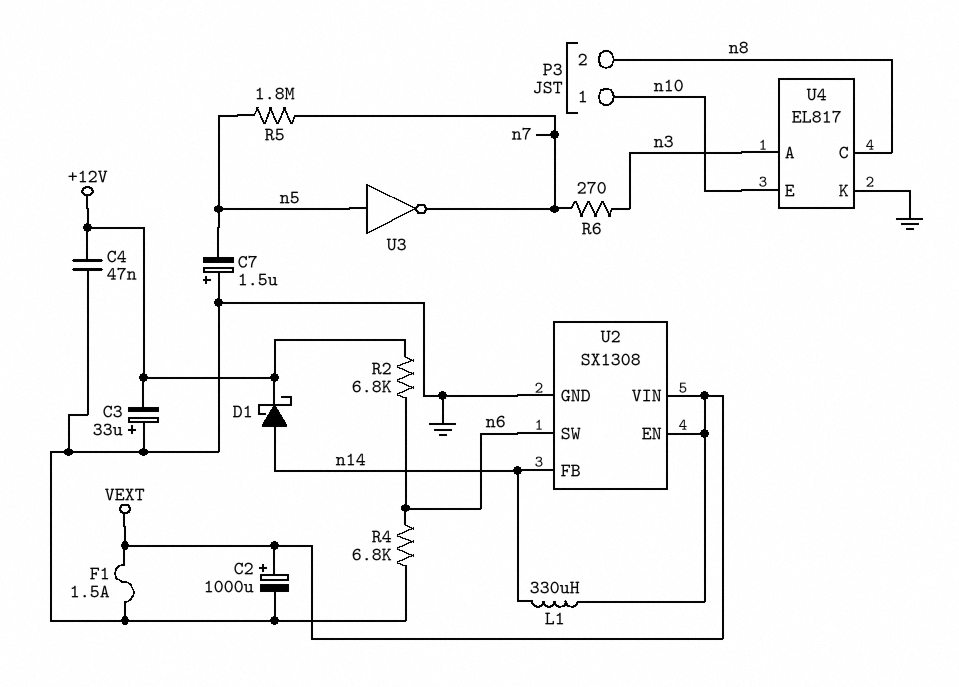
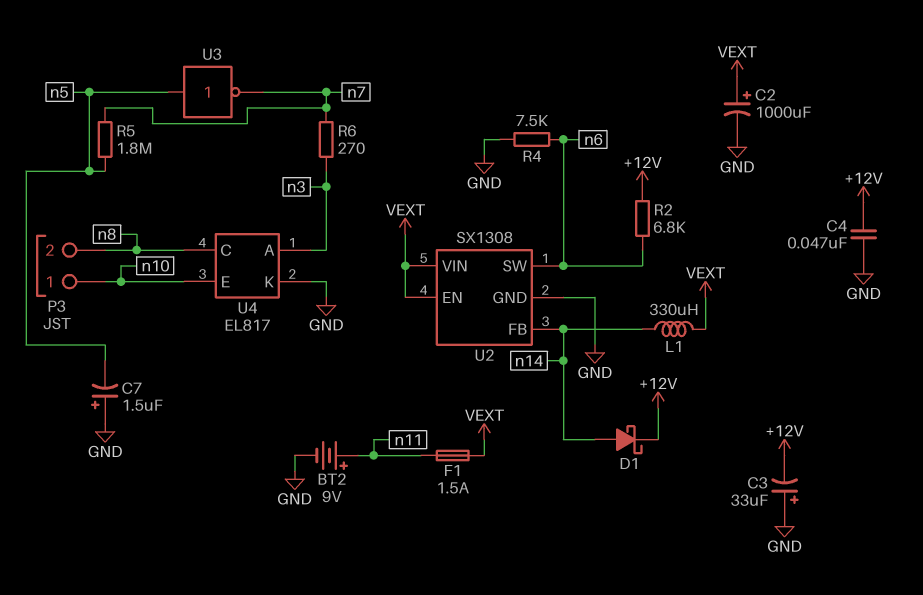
BT2: none -> 9V (plus n11, minus GND)
F1: 1.5A (GND, VEXT) -> 1.5A (VEXT, n11)
R4: 6.8k (GND, n6) -> 7.5k (GND, n6)

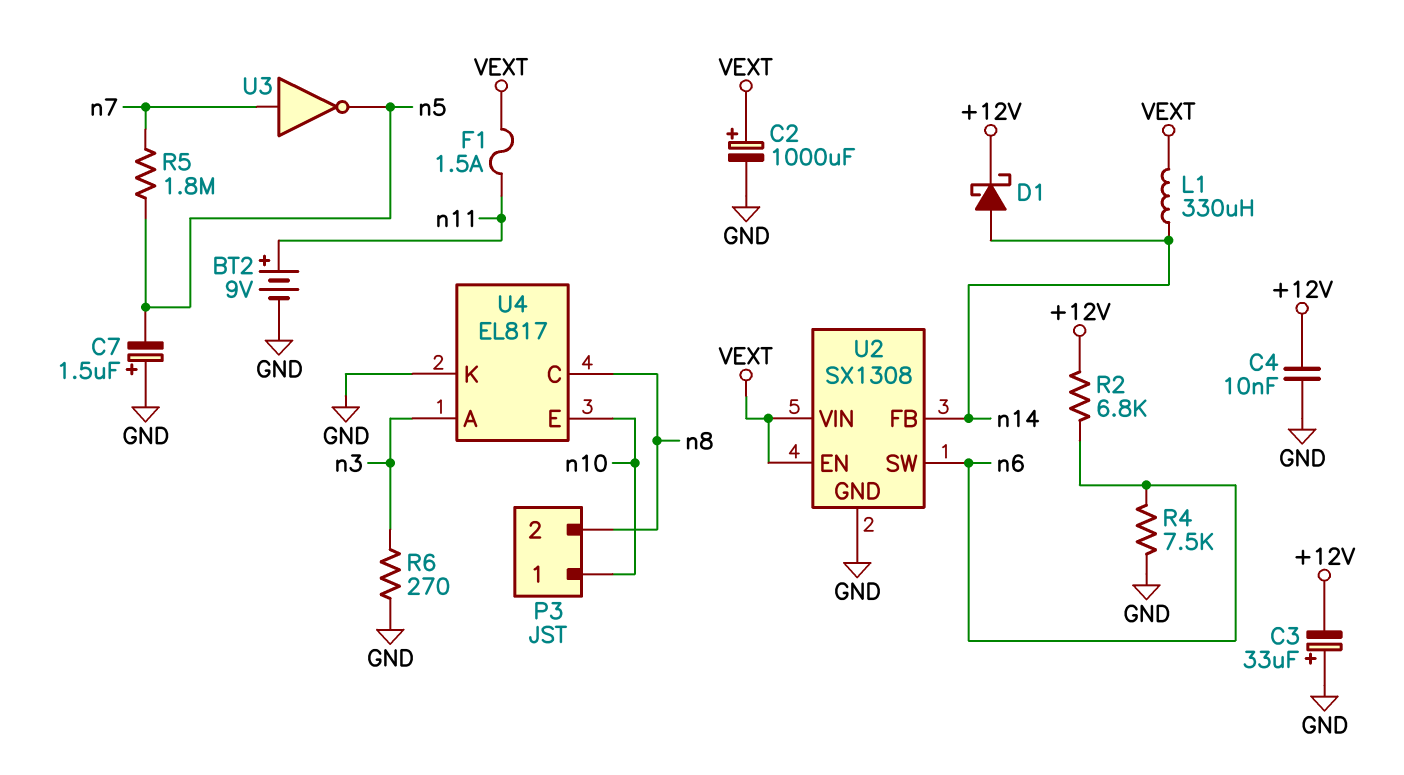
C4: 47nF (+12V, GND) -> 10nF (+12V, GND)
R6: 270 (n3, n7) -> 270 (GND, n3)
U3: NOT (in n5, out n7) -> NOT (in n7, out n5)

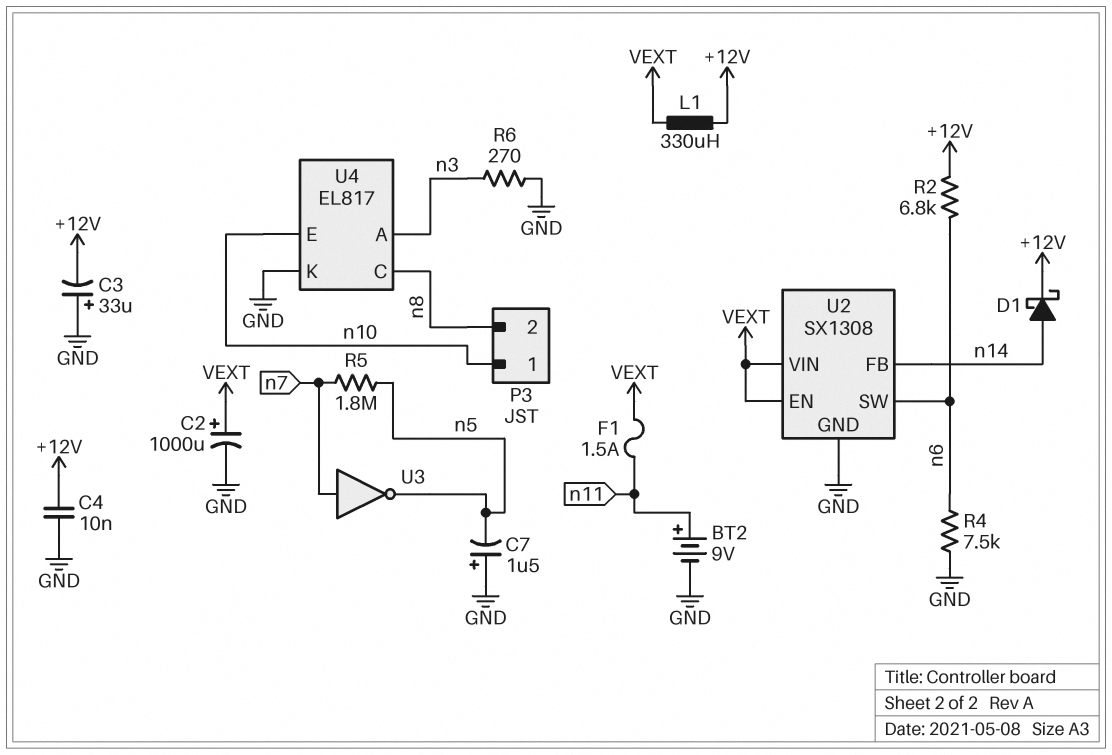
L1: 330uH (VEXT, n14) -> 330uH (+12V, VEXT)

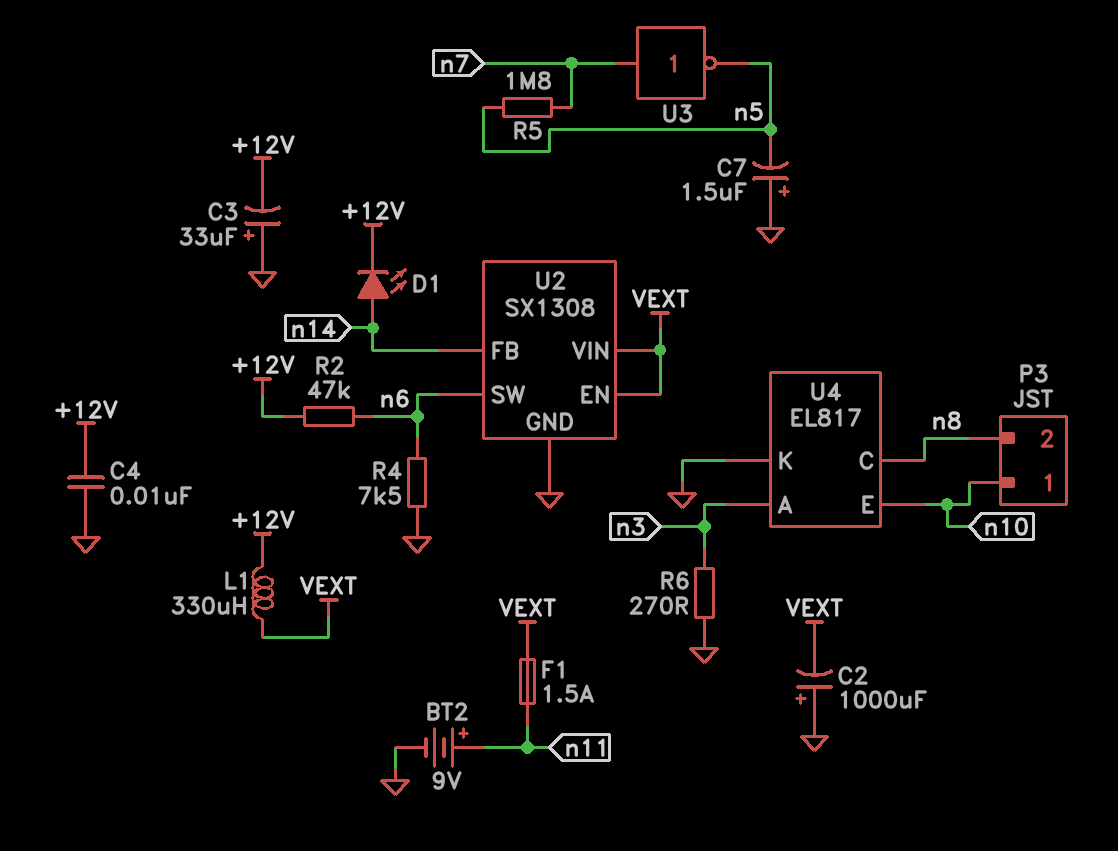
C2: 1000uF (plus VEXT, minus GND) -> 1000uF (plus GND, minus VEXT)
D1: schottky (A n14, K +12V) -> LED (A n14, K +12V)
R2: 6.8k (+12V, n6) -> 47k (+12V, n6)

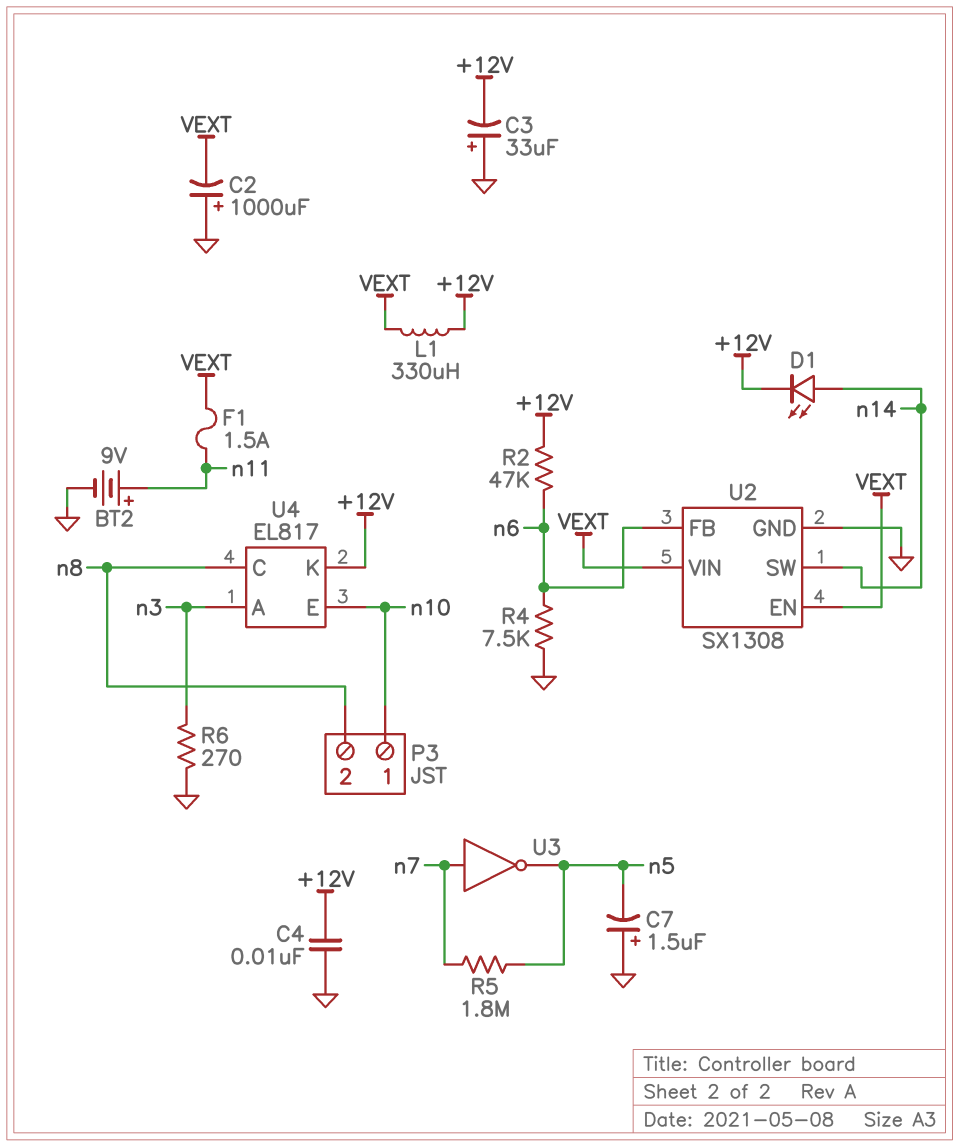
U2 pin FB: n14 -> n6
U2 pin SW: n6 -> n14
U4 pin K: GND -> +12V

